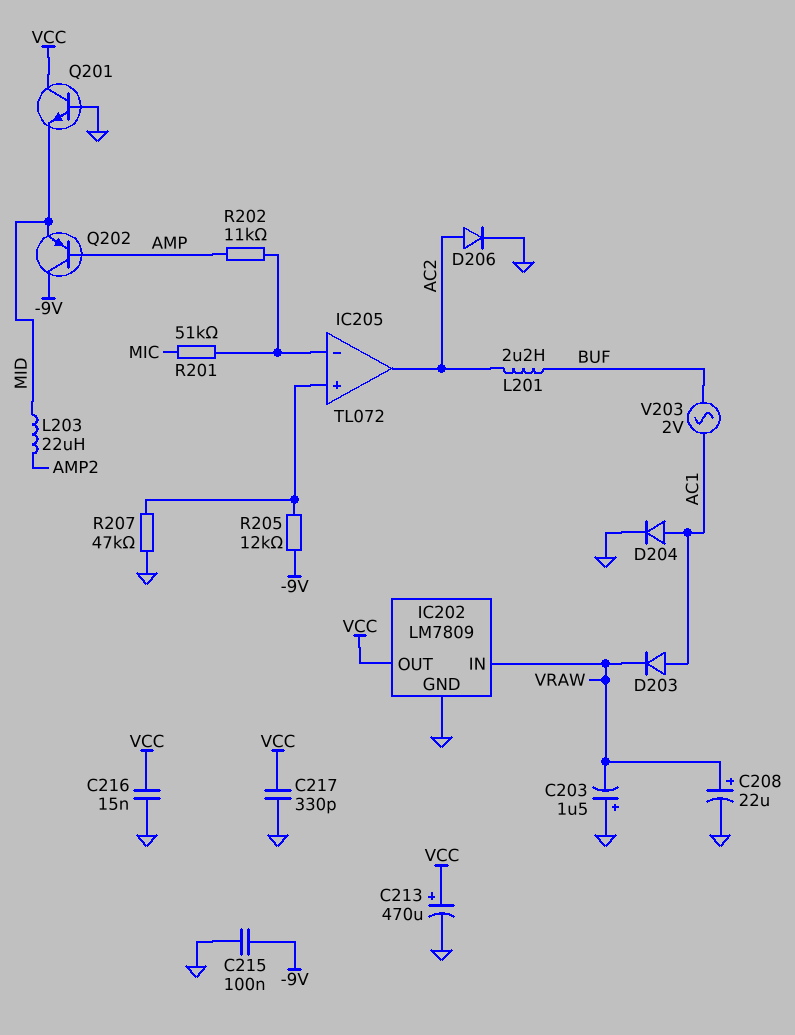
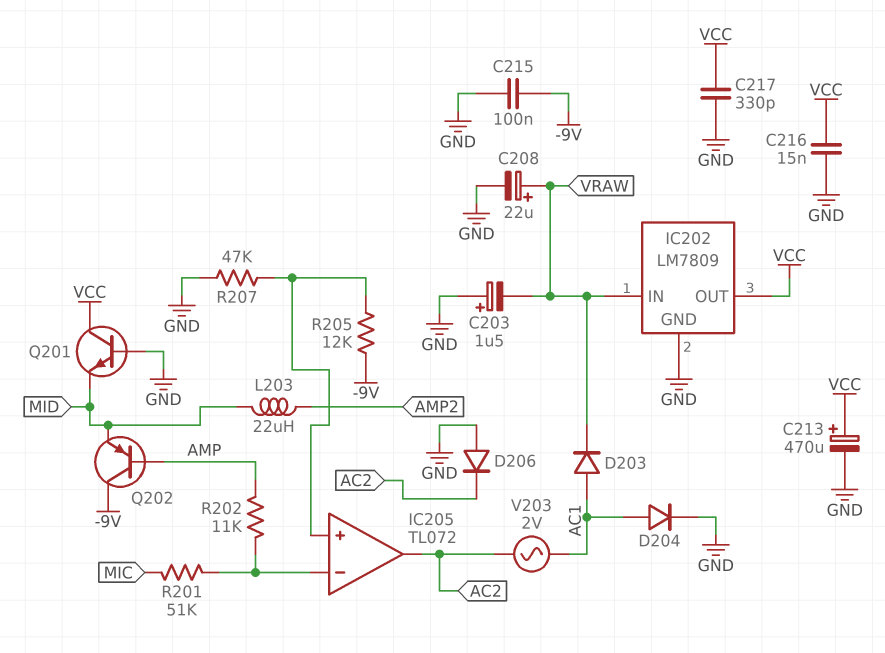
D206: diode (A AC2, K GND) -> diode (A GND, K AC2)
L201: 2.2uH (AC2, BUF) -> none
V203: AC 2V (AC1, BUF) -> AC 2V (AC1, AC2)

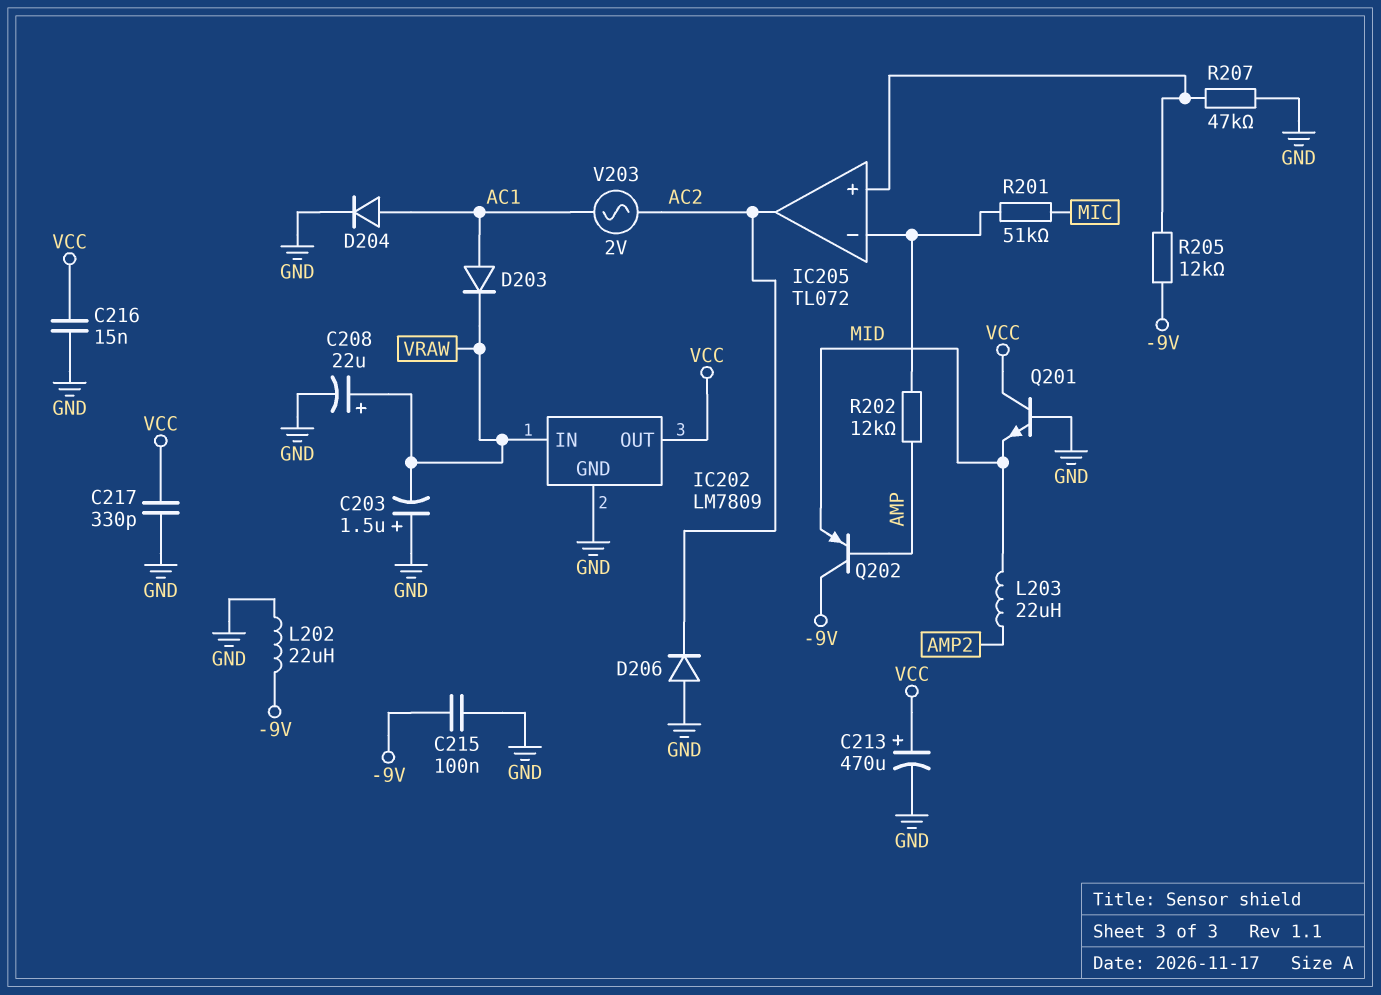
L202: none -> 22uH (-9V, GND)
R202: 11k (AMP, IC205/in-) -> 12k (AMP, IC205/in-)

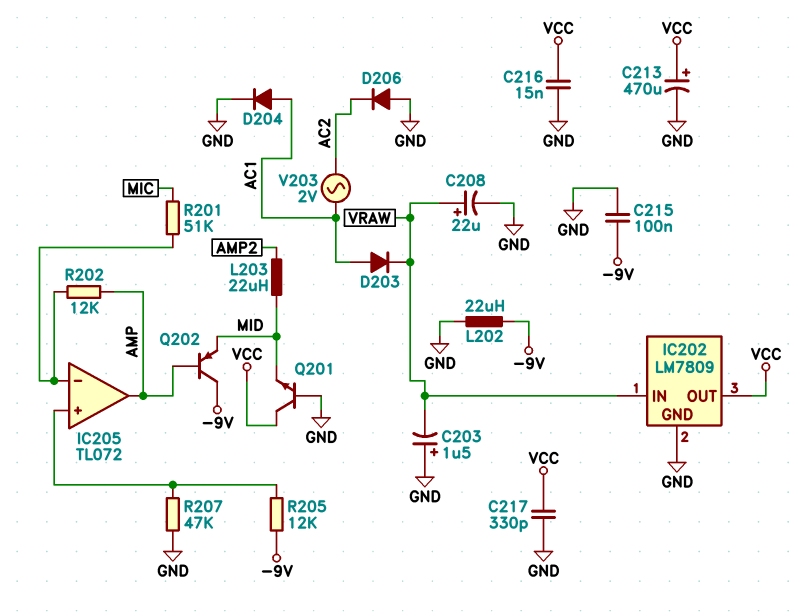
IC205 pin out: AC2 -> AMP

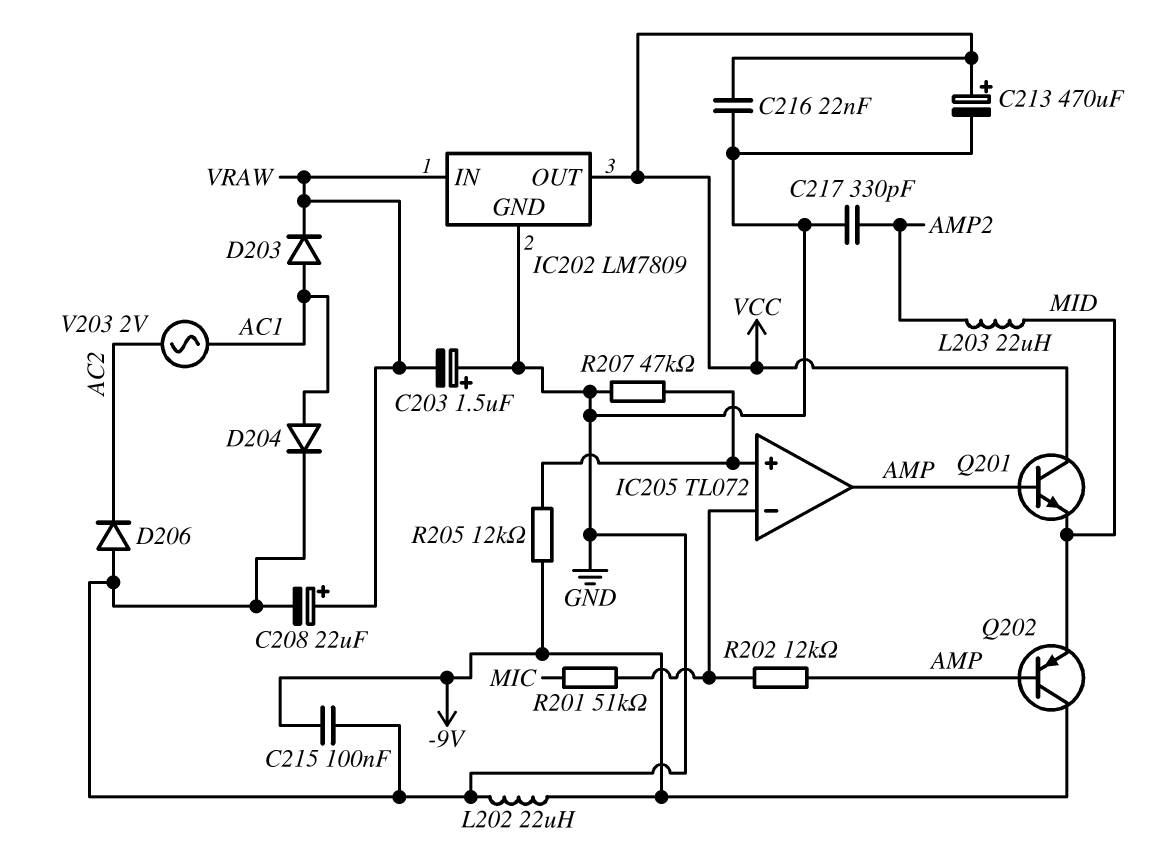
C216: 15nF (GND, VCC) -> 22nF (GND, VCC)
C217: 330pF (GND, VCC) -> 330pF (AMP2, GND)
Q201: NPN (B GND, C VCC, E MID) -> NPN (B AMP, C VCC, E MID)

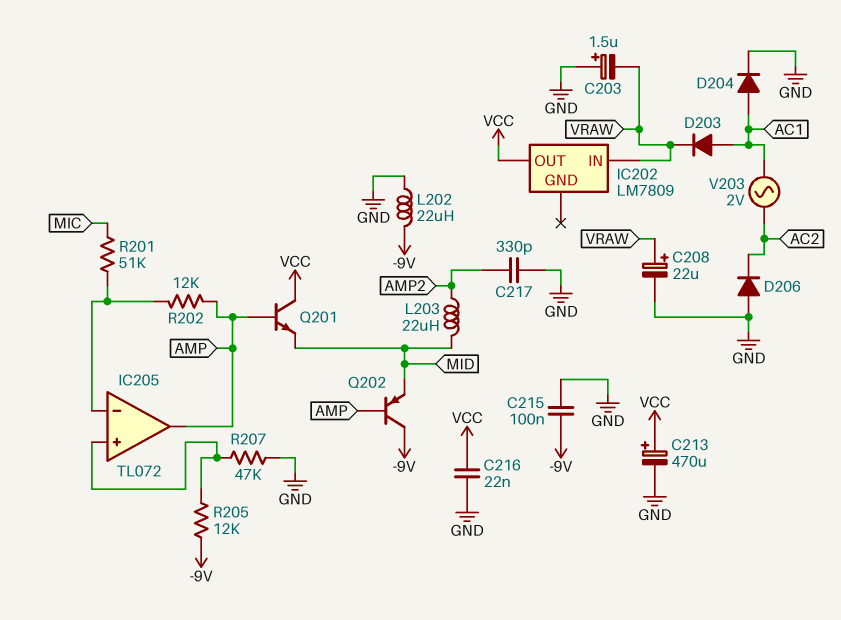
IC202 pin GND: GND -> none

